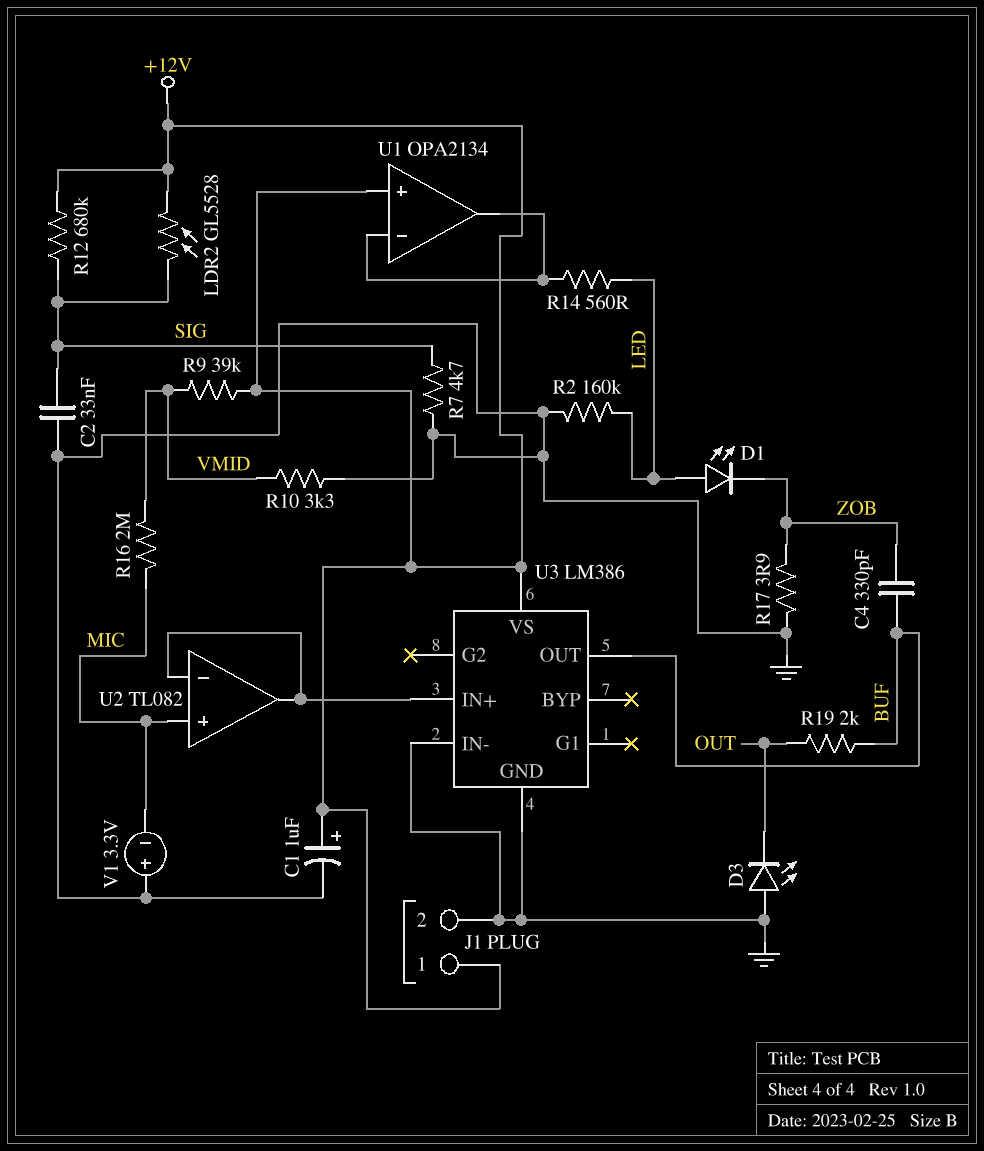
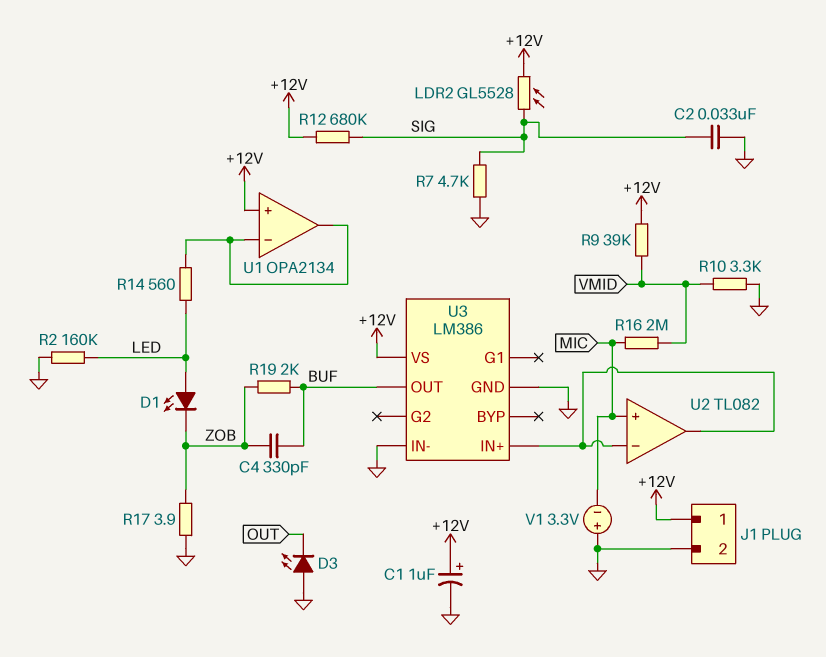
R19: 2k (BUF, OUT) -> 2k (BUF, ZOB)

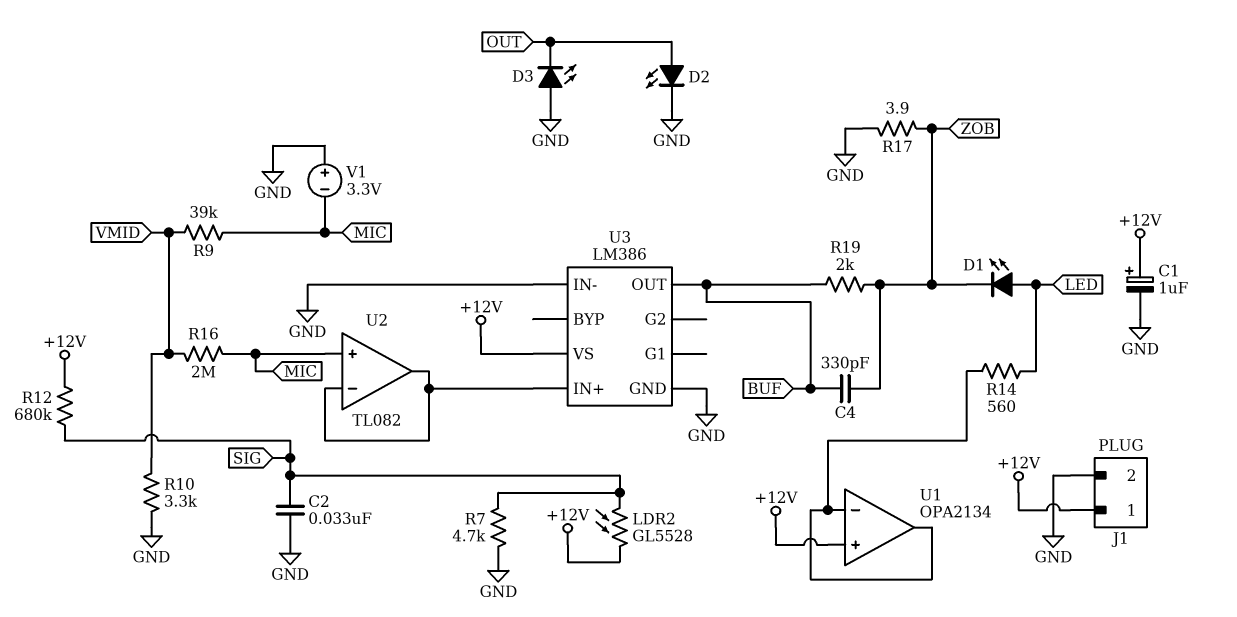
D2: none -> LED (A OUT, K GND)
R2: 160k (GND, LED) -> none
R9: 39k (+12V, VMID) -> 39k (MIC, VMID)

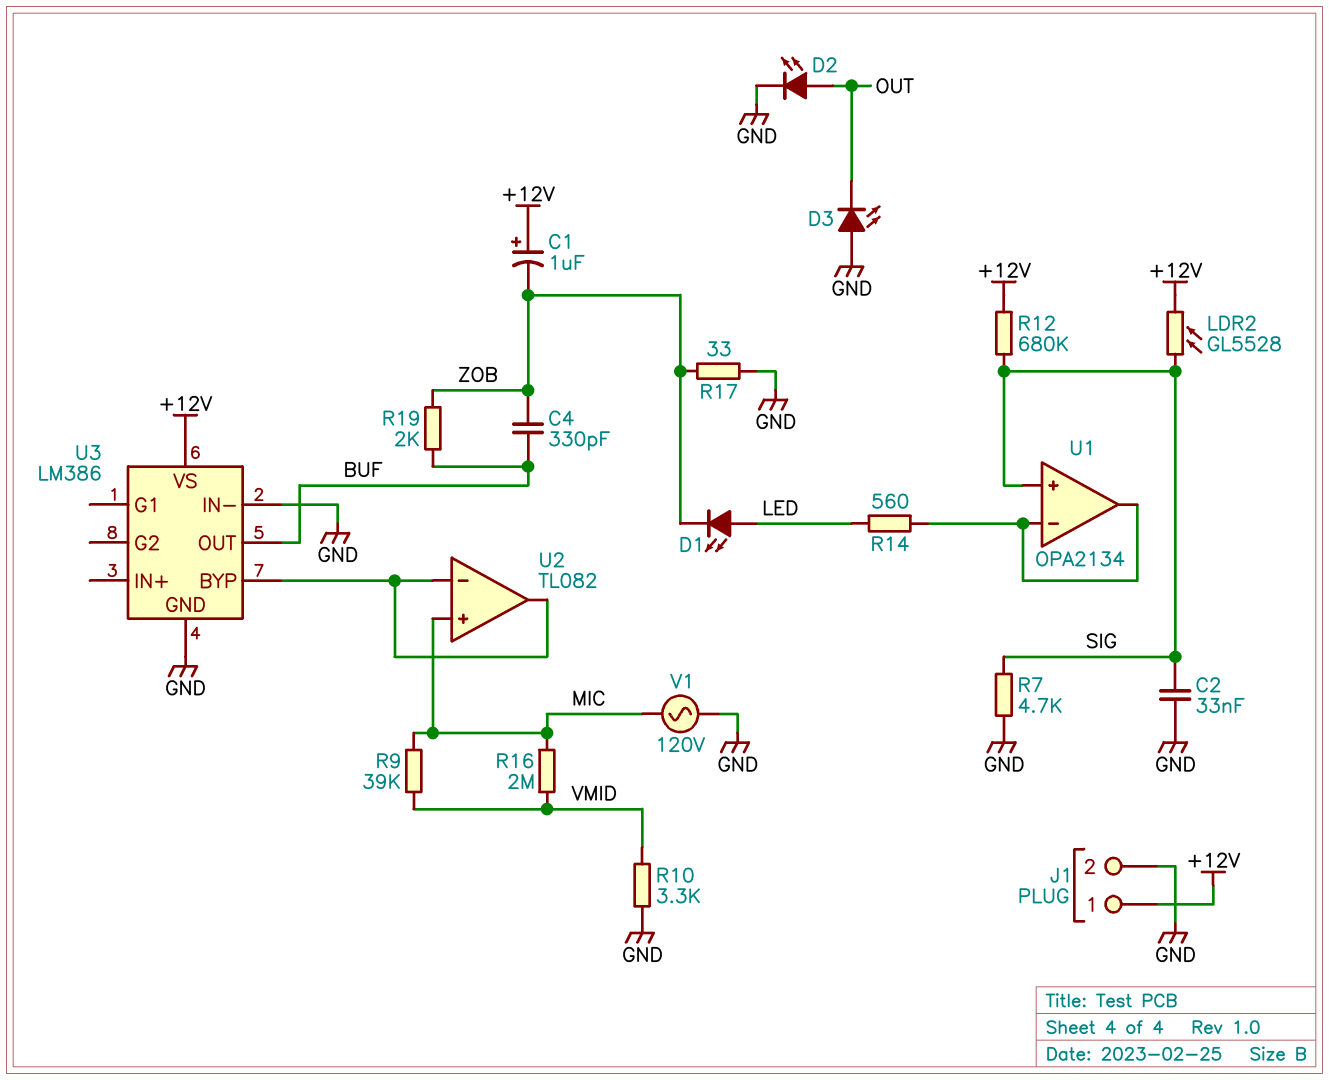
C1: 1uF (plus +12V, minus GND) -> 1uF (plus +12V, minus ZOB)
R17: 3.9 (GND, ZOB) -> 33 (GND, ZOB)
U1 pin in+: +12V -> SIG
U3 pin BYP: none -> U2/in-
U3 pin IN+: U2/in- -> none
V1: 3.3V (plus GND, minus MIC) -> AC 120V (GND, MIC)

